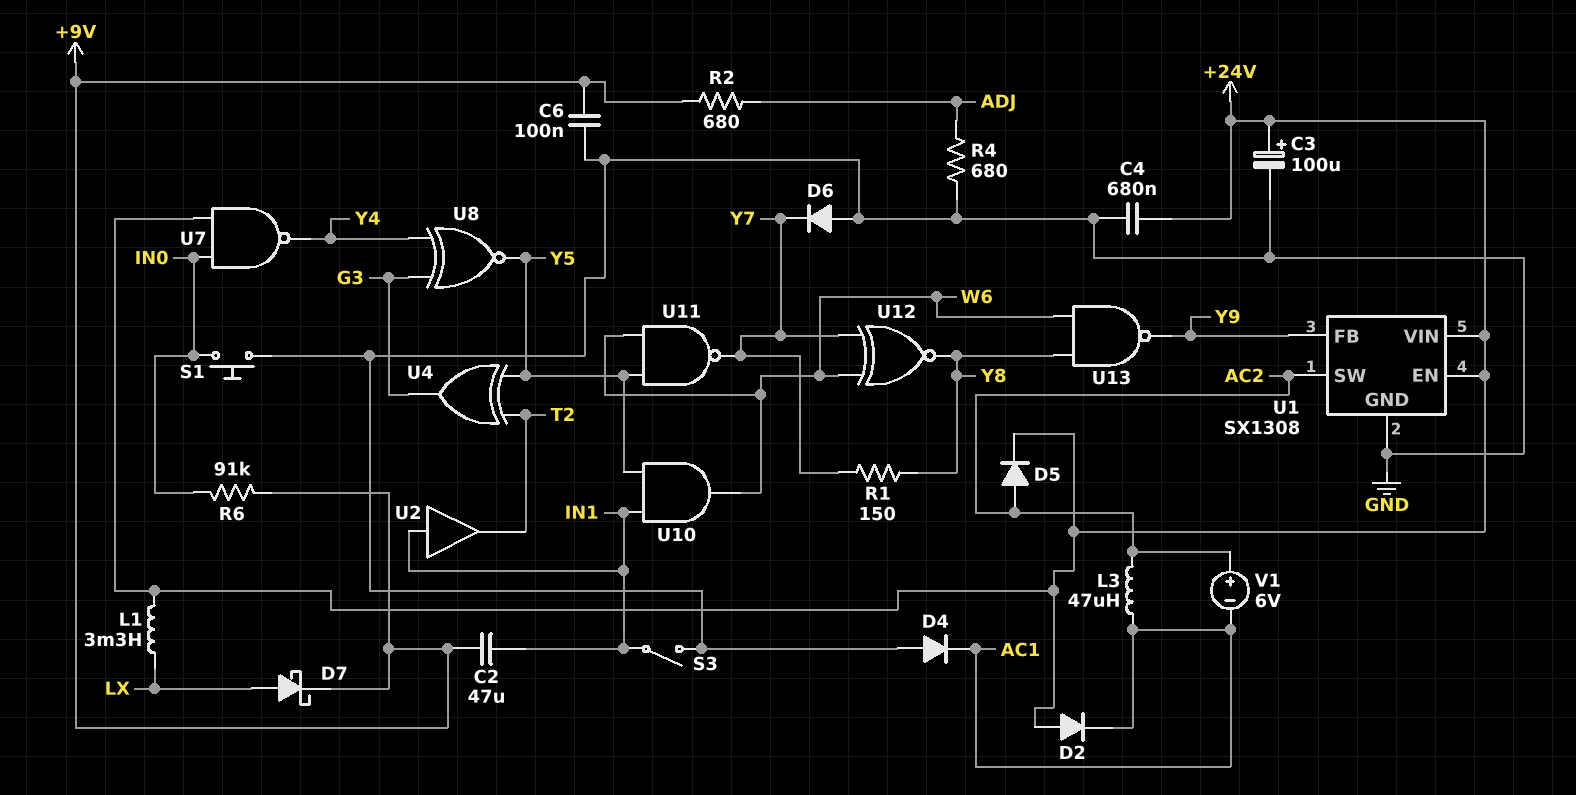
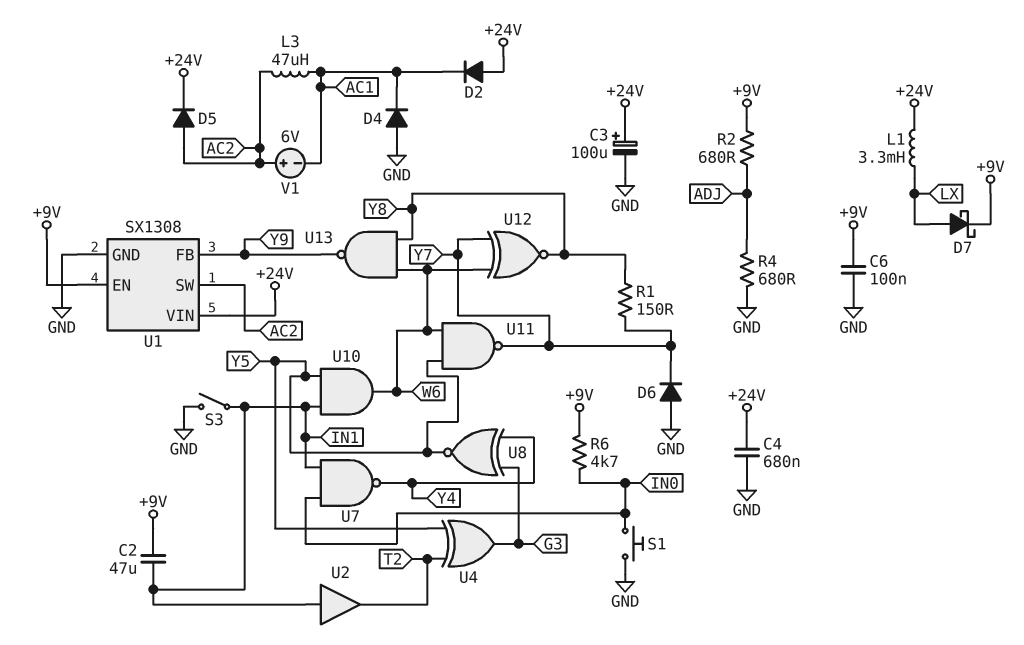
R6: 91k (+9V, IN0) -> 4.7k (+9V, IN0)
U1 pin EN: +24V -> +9V
U7: NAND (in +24V, in IN0, out Y4) -> NAND (in IN0, in IN1, out Y4)

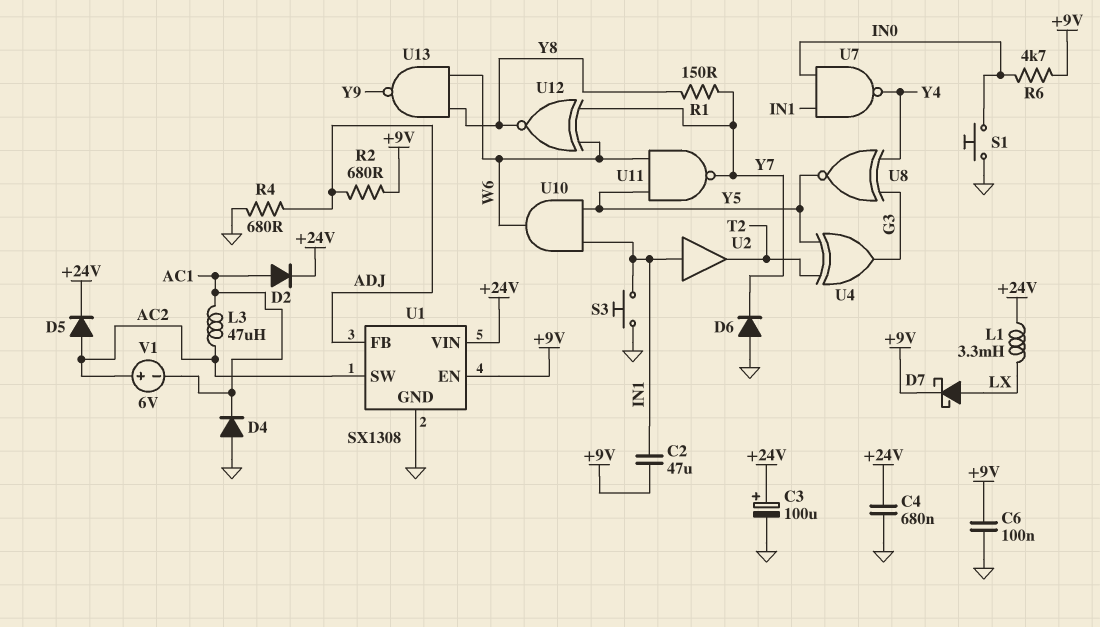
D2: diode (A +24V, K AC1) -> diode (A AC1, K +24V)
S3: switch (GND, IN1) -> button (GND, IN1)
U1 pin FB: Y9 -> ADJ

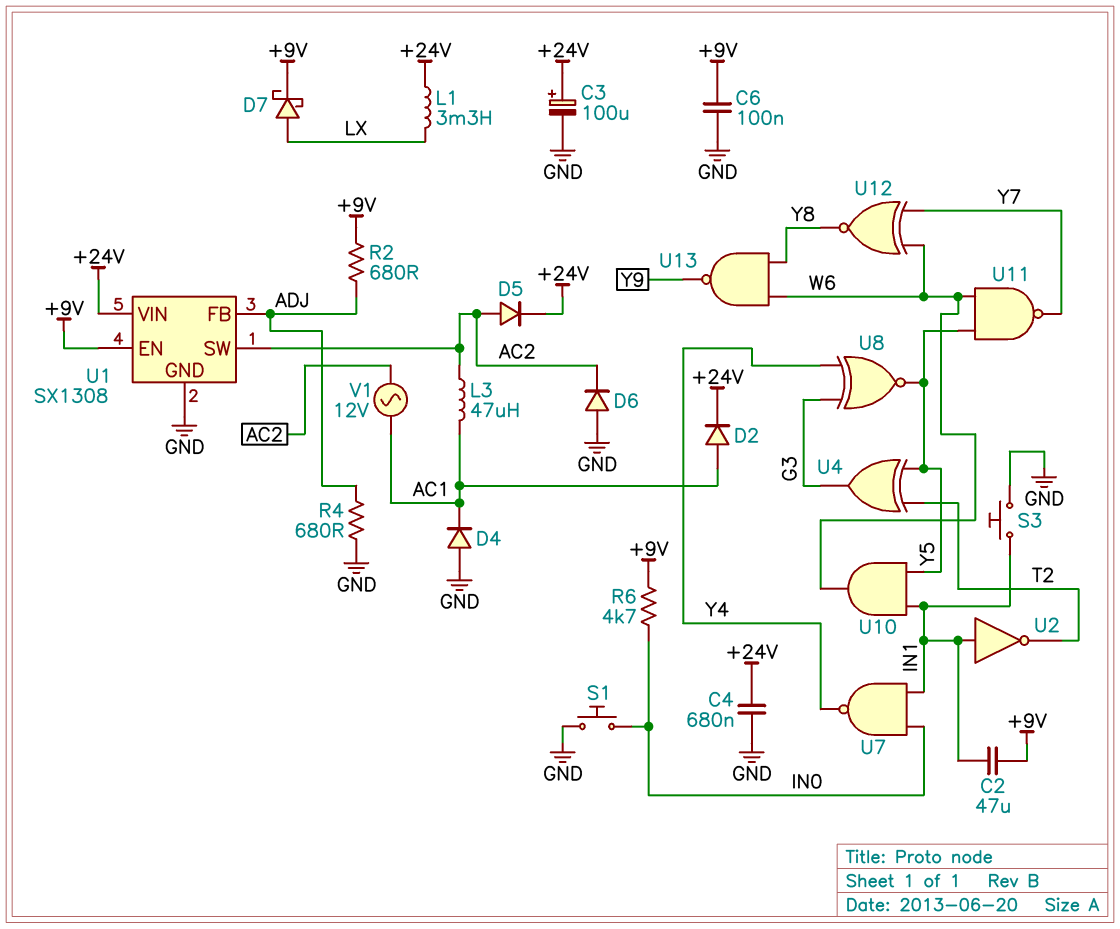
D6: diode (A GND, K Y7) -> diode (A GND, K AC2)
R1: 150 (Y7, Y8) -> none
U2: buffer (in IN1, out T2) -> NOT (in IN1, out T2)
V1: 6V (plus AC2, minus AC1) -> AC 12V (AC1, AC2)

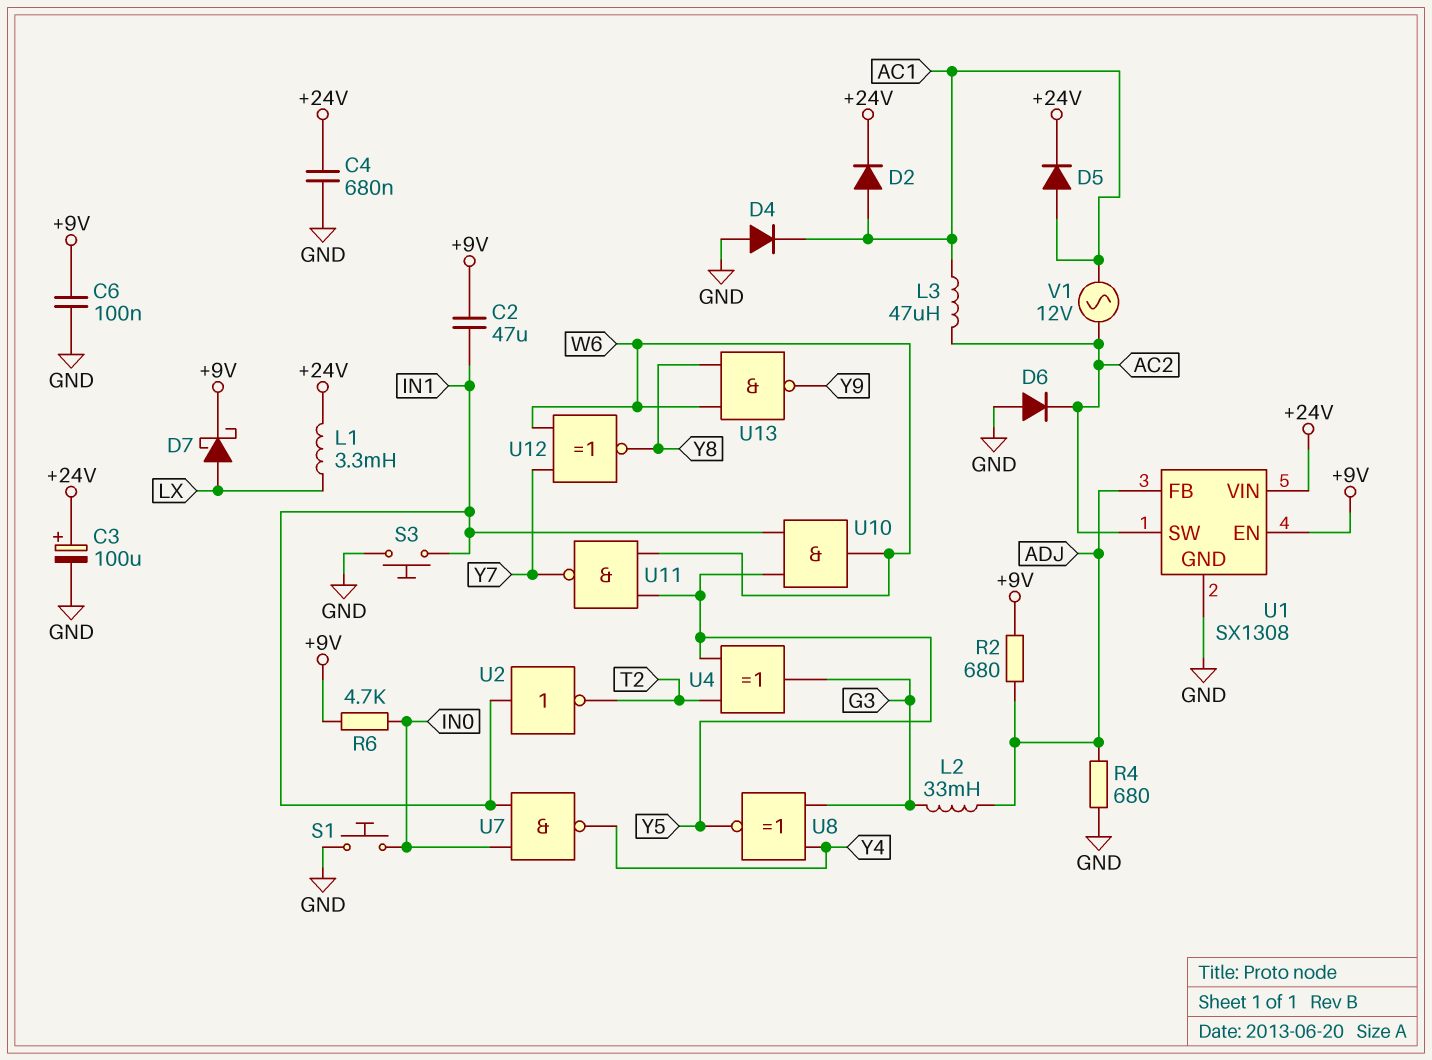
D5: diode (A AC2, K +24V) -> diode (A AC1, K +24V)
L2: none -> 33mH (ADJ, G3)

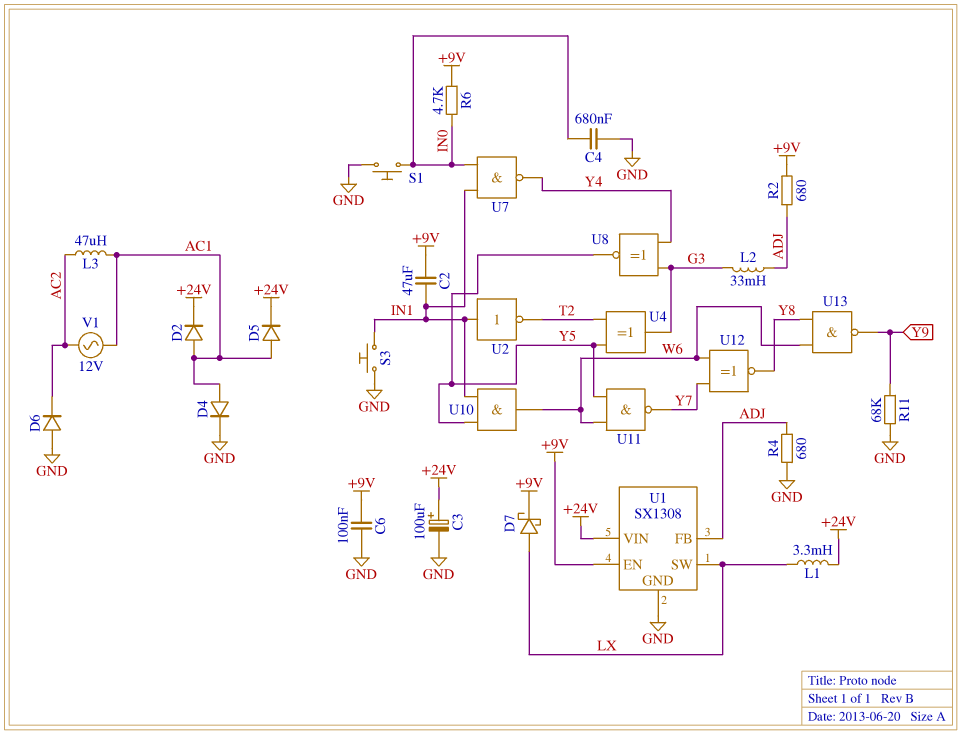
C4: 680nF (+24V, GND) -> 680nF (GND, IN0)
D4: diode (A GND, K AC1) -> diode (A AC1, K GND)
R11: none -> 68k (GND, Y9)
U1 pin SW: AC2 -> LX

